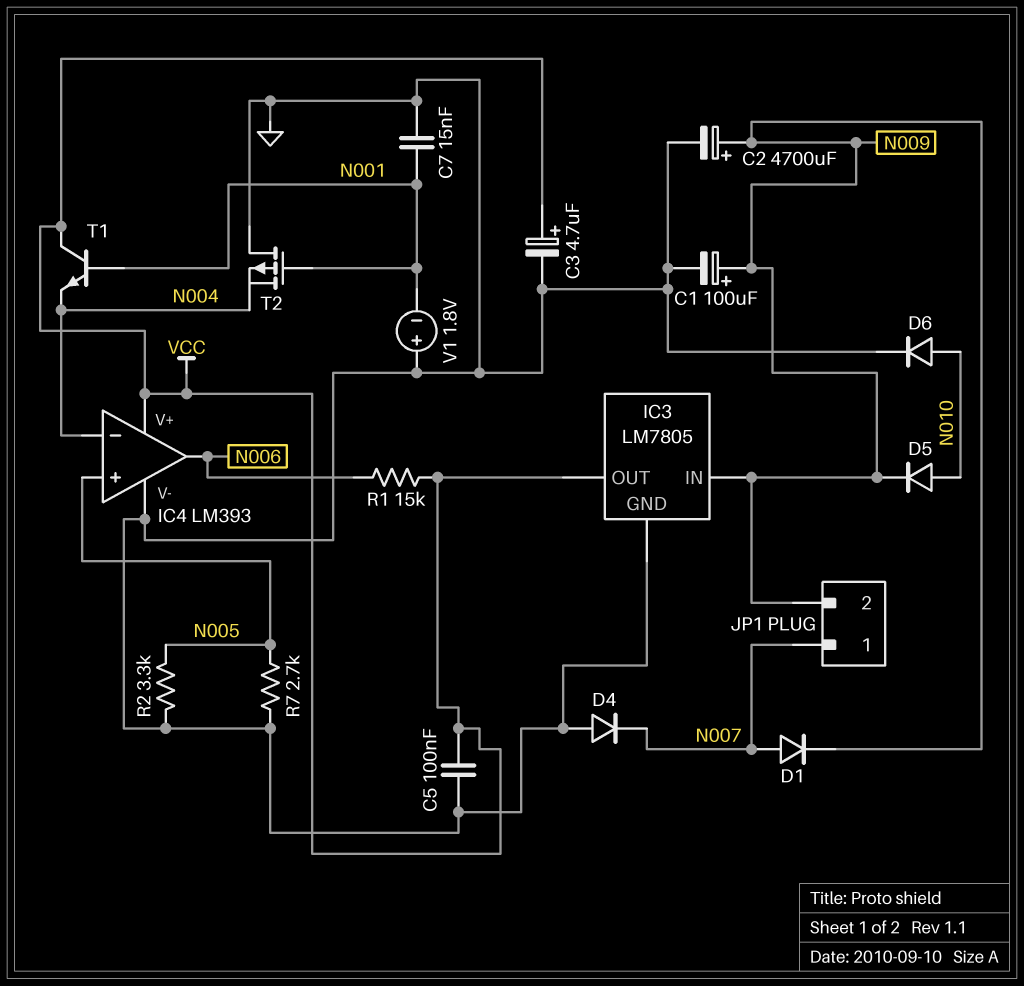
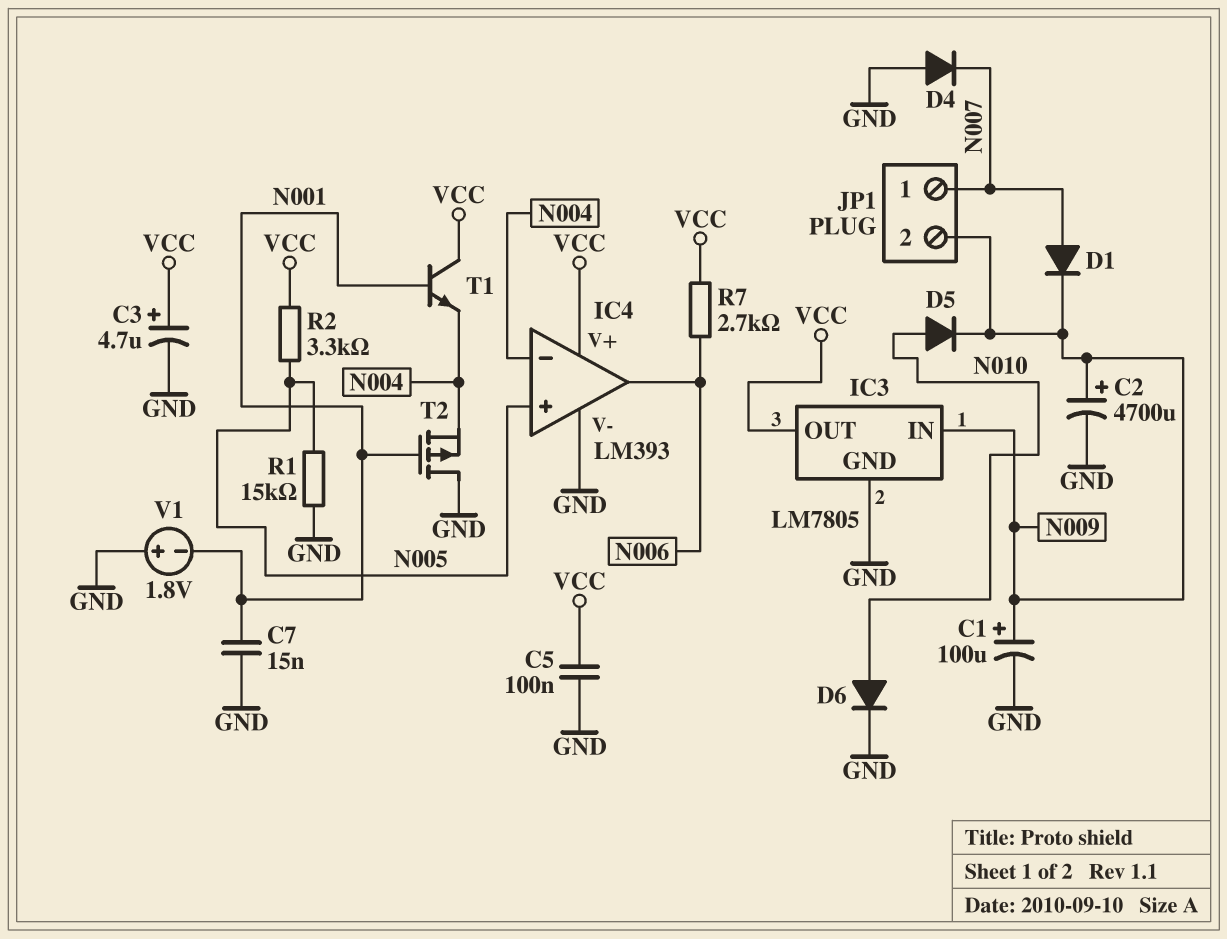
R1: 15k (N006, VCC) -> 15k (GND, N005)
R2: 3.3k (GND, N005) -> 3.3k (N005, VCC)
R7: 2.7k (GND, N005) -> 2.7k (N006, VCC)

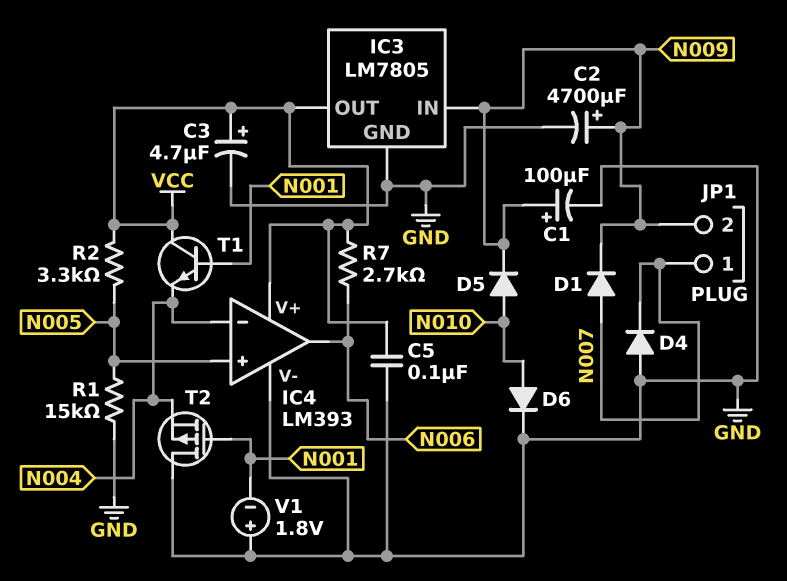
C7: 15nF (GND, N001) -> none

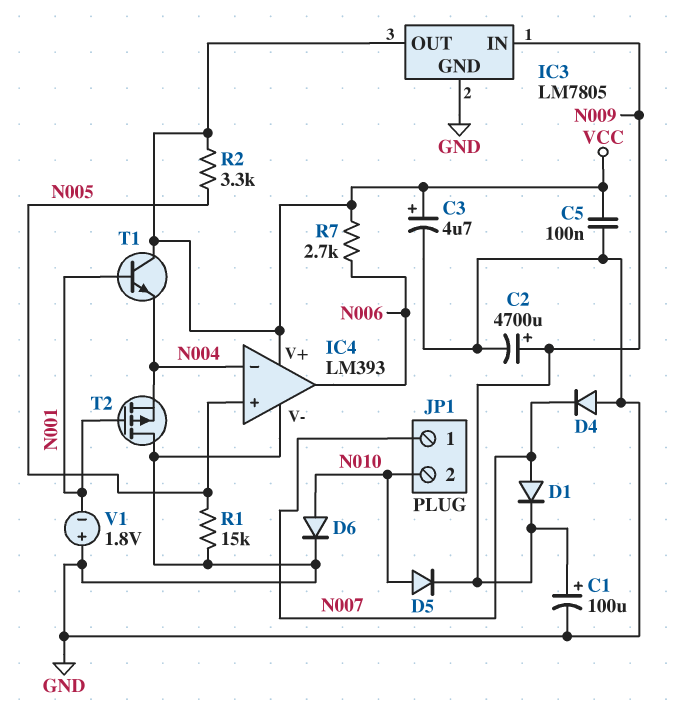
JP1 pin 2: N009 -> N010

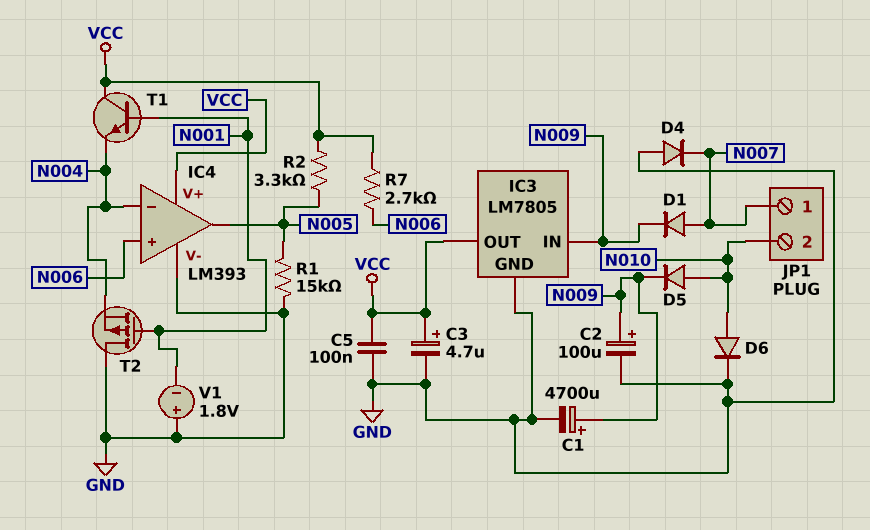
C1: 100uF (plus N009, minus GND) -> 4700uF (plus N009, minus GND)
C2: 4700uF (plus N009, minus GND) -> 100uF (plus N009, minus GND)
IC4 pin in+: N005 -> N006
IC4 pin out: N006 -> N005

